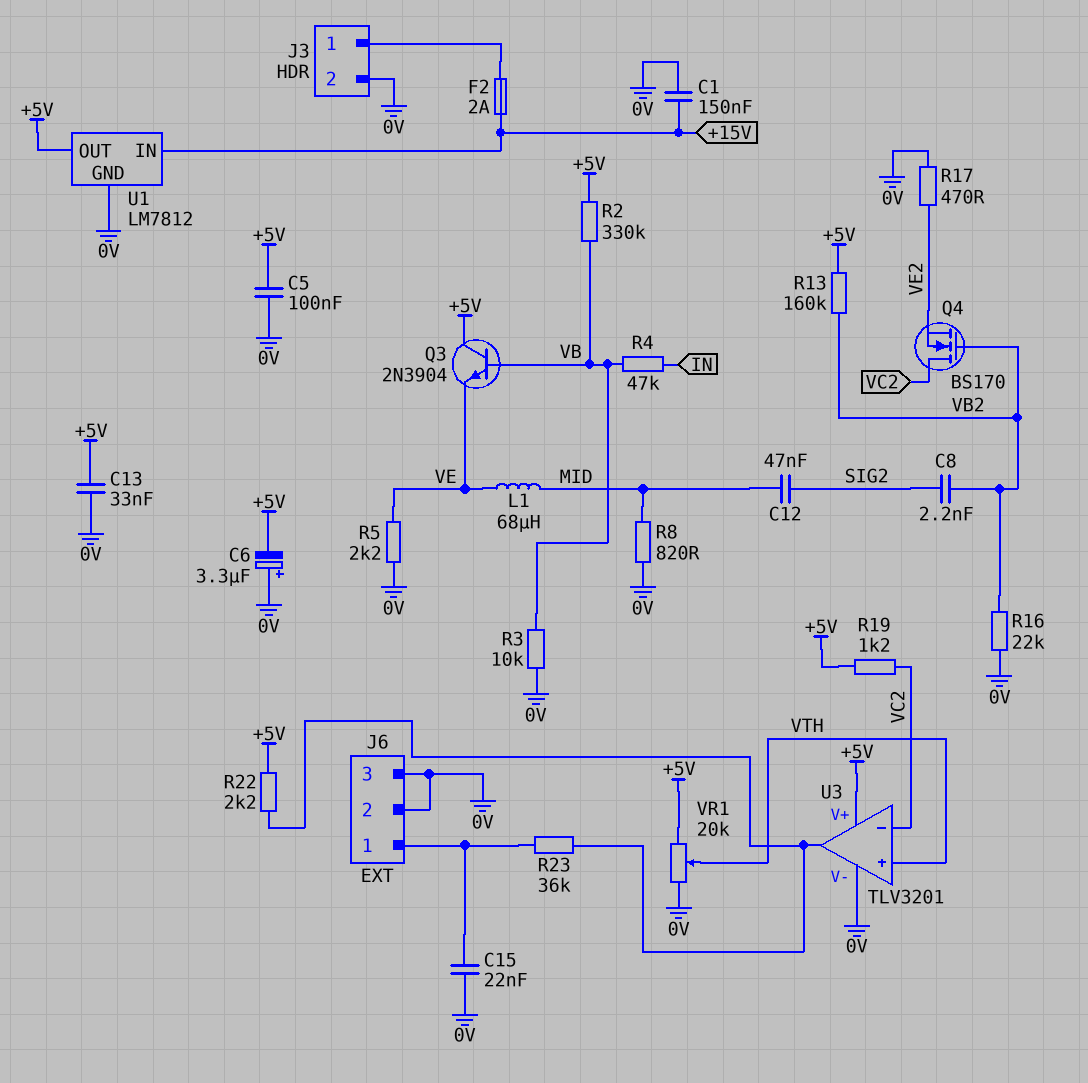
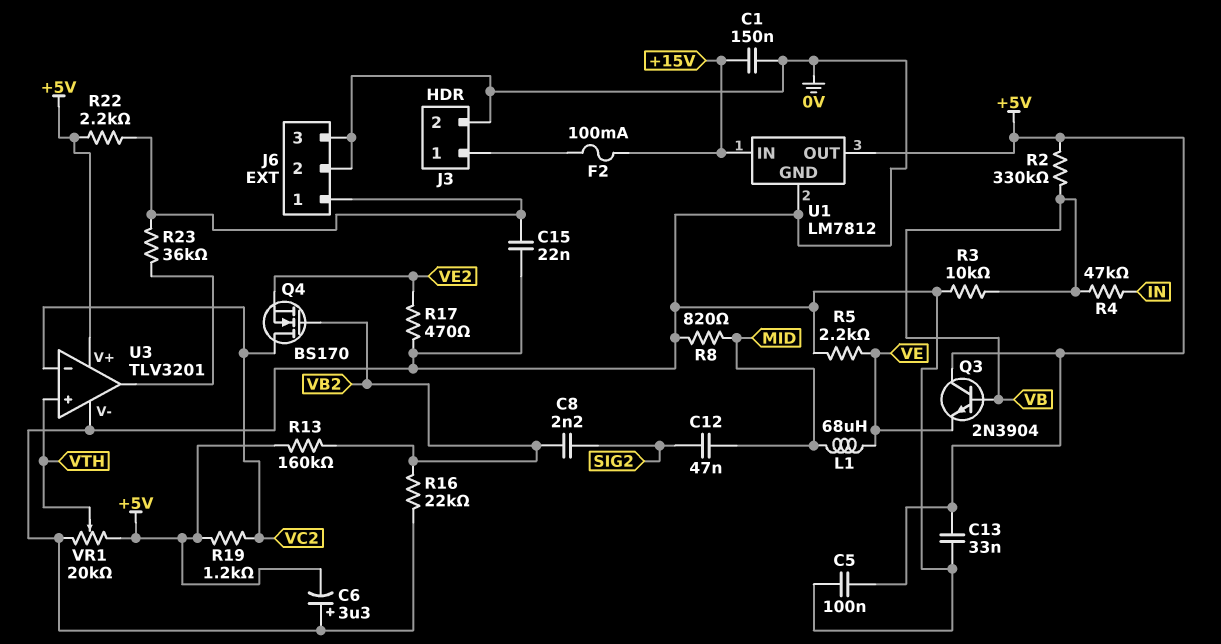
F2: 2A (+15V, J3/1) -> 100mA (+15V, J3/1)
R22: 2.2k (+5V, U3/out) -> 2.2k (+5V, J6/1)

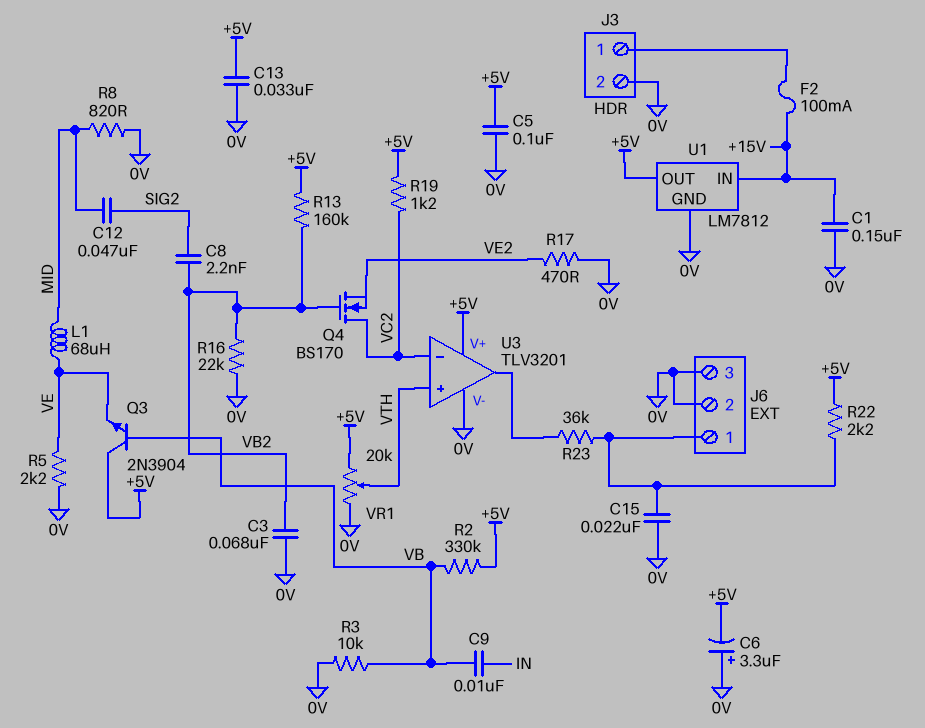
C3: none -> 68nF (0V, VB2)
C9: none -> 10nF (IN, VB)
R4: 47k (IN, VB) -> none

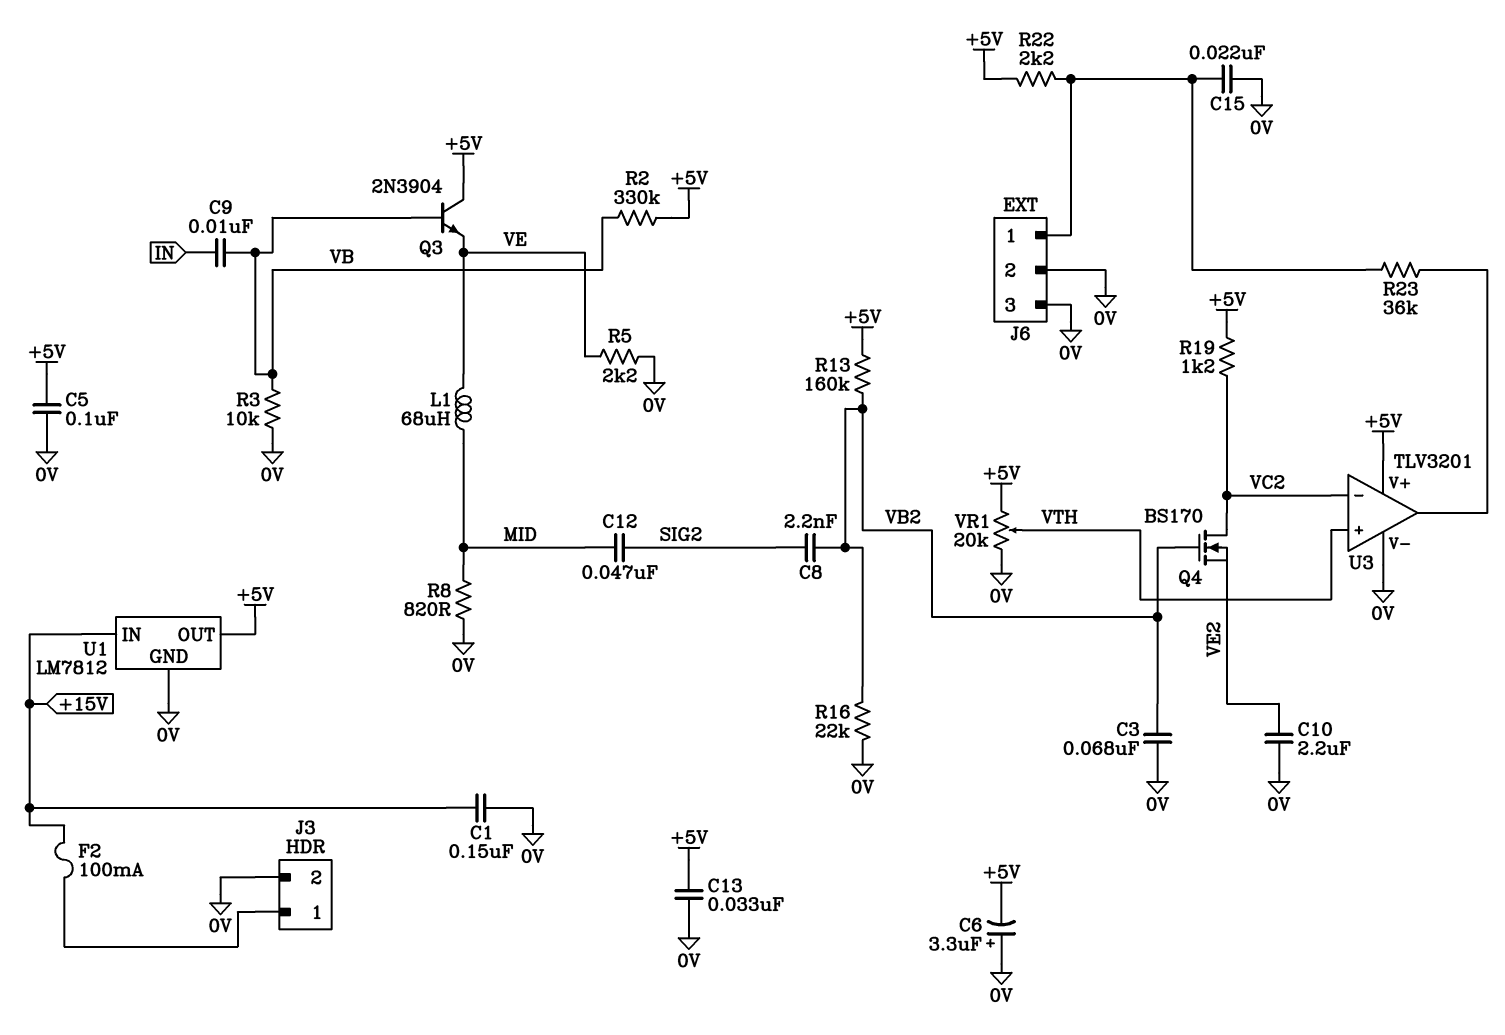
C10: none -> 2.2uF (0V, VE2)
R17: 470 (0V, VE2) -> none

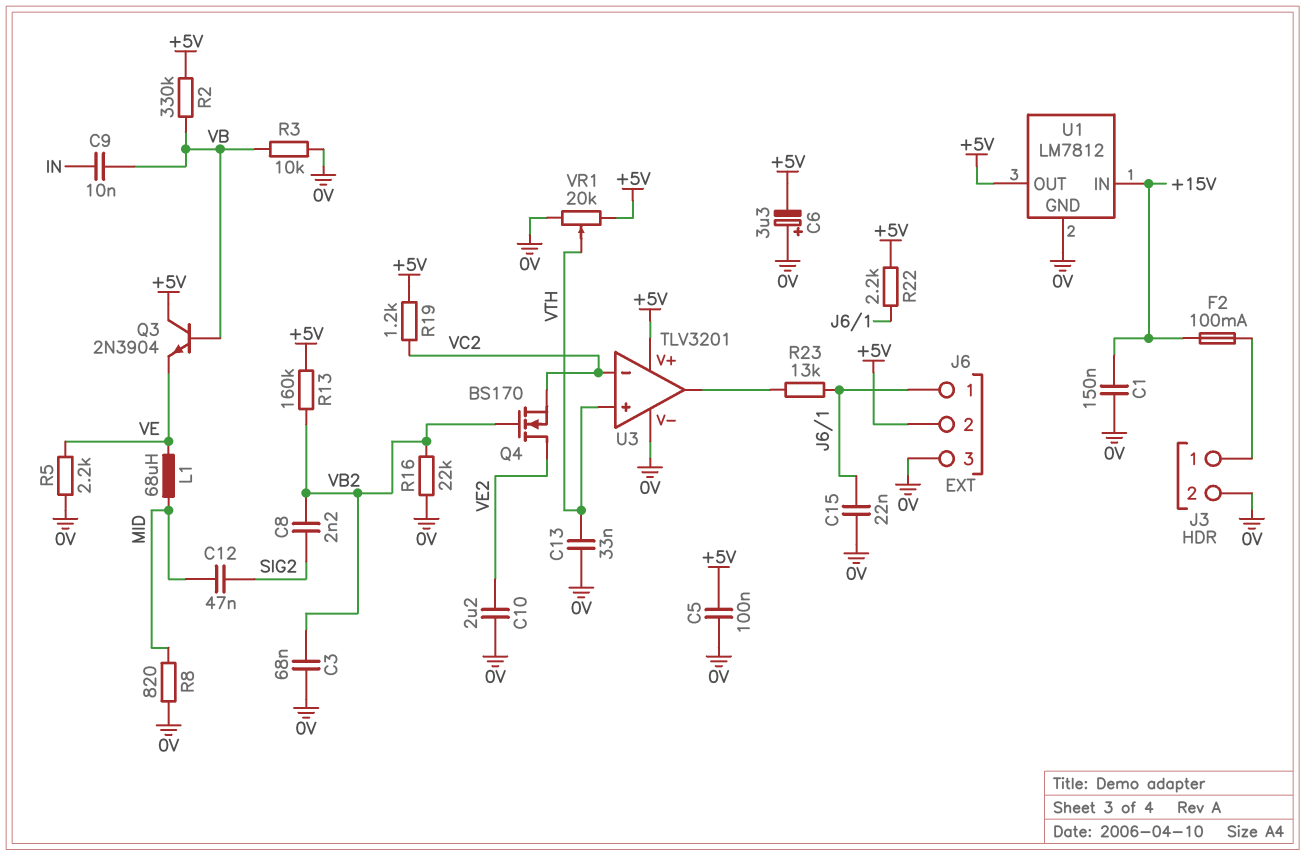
C13: 33nF (+5V, 0V) -> 33nF (0V, VTH)
J6 pin 2: 0V -> +5V
Q4: NMOS BS170 (G VB2, D VC2, S VE2) -> NMOS BS170 (G VB2, D VE2, S VC2)
R23: 36k (J6/1, U3/out) -> 13k (J6/1, U3/out)

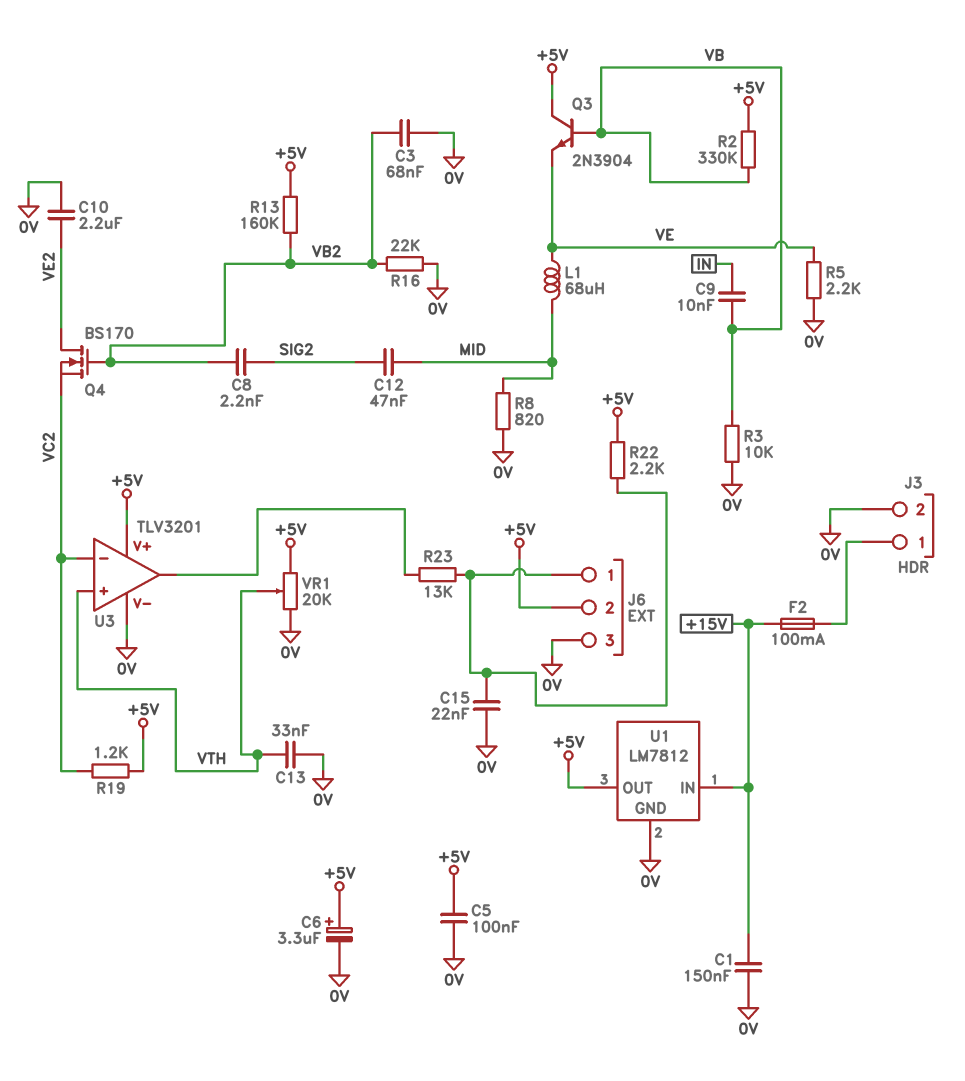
C6: 3.3uF (plus 0V, minus +5V) -> 3.3uF (plus +5V, minus 0V)

